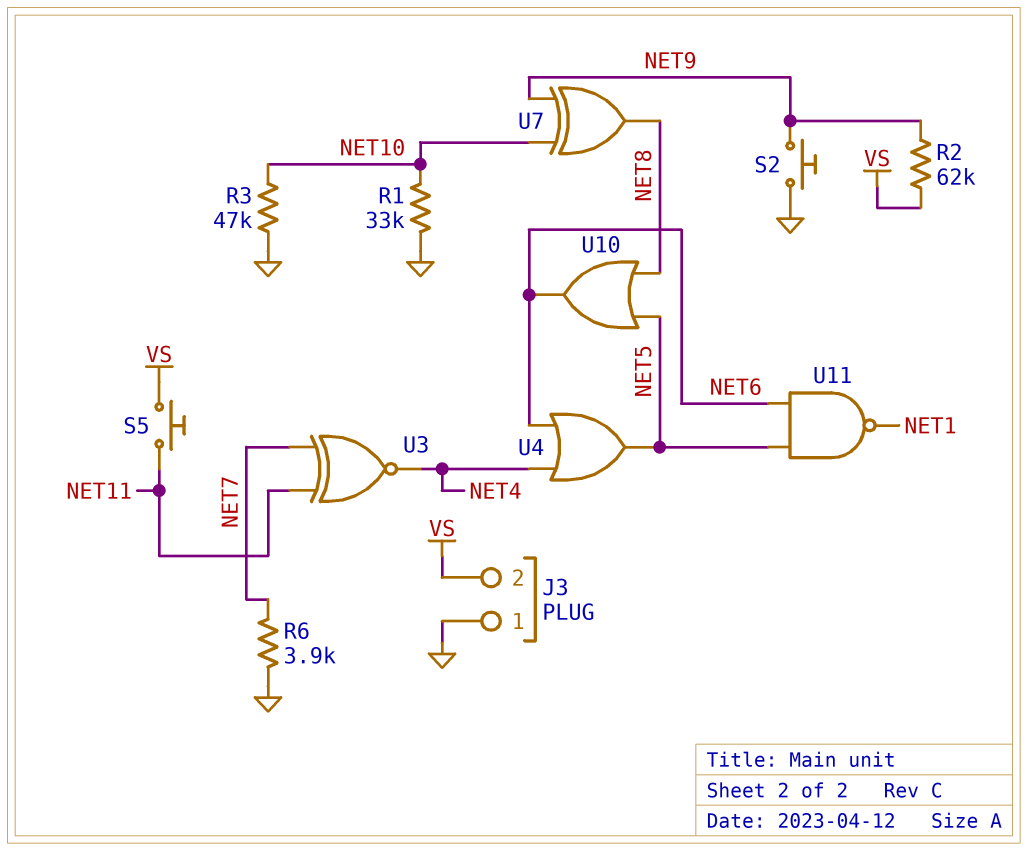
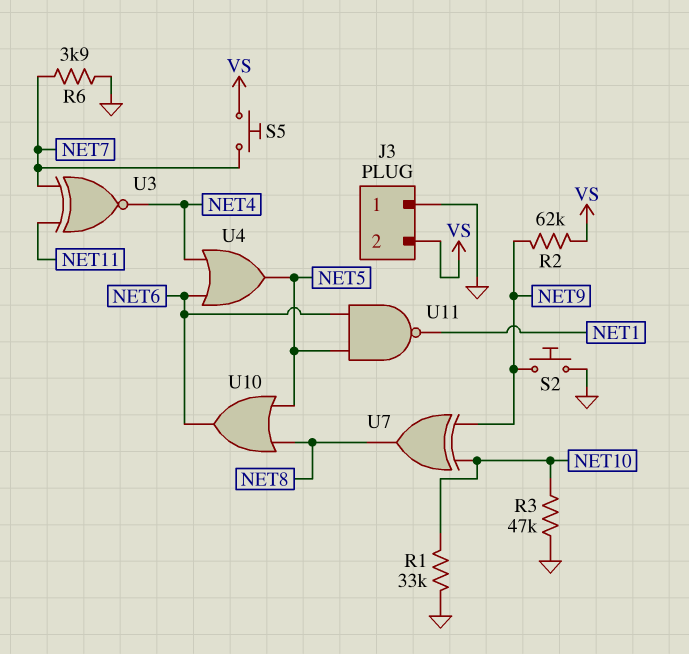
S5: button (NET11, VS) -> button (NET7, VS)

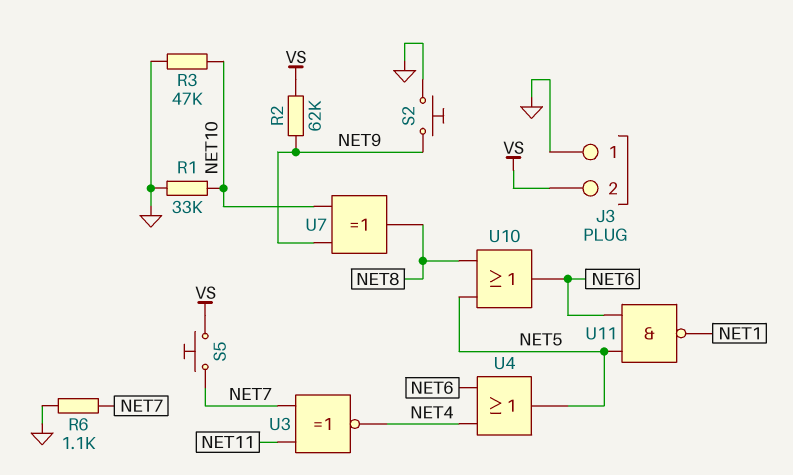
R6: 3.9k (GND, NET7) -> 1.1k (GND, NET7)

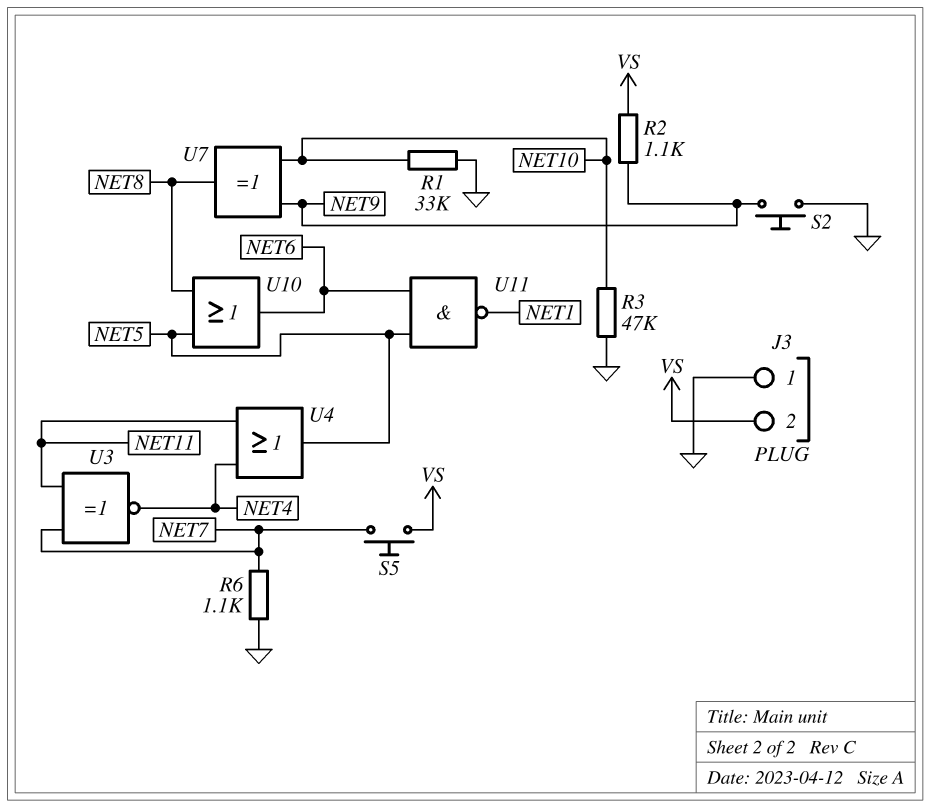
R2: 62k (NET9, VS) -> 1.1k (NET9, VS)
U4: OR (in NET4, in NET6, out NET5) -> OR (in NET4, in NET11, out NET5)

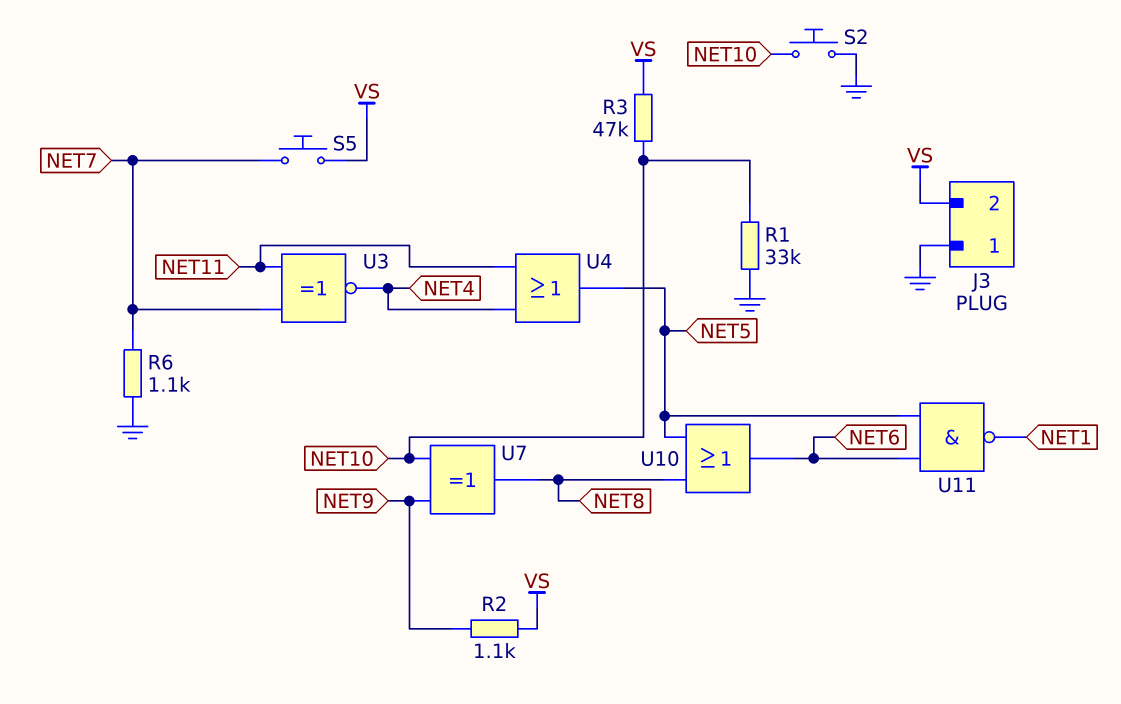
R3: 47k (GND, NET10) -> 47k (NET10, VS)
S2: button (GND, NET9) -> button (GND, NET10)

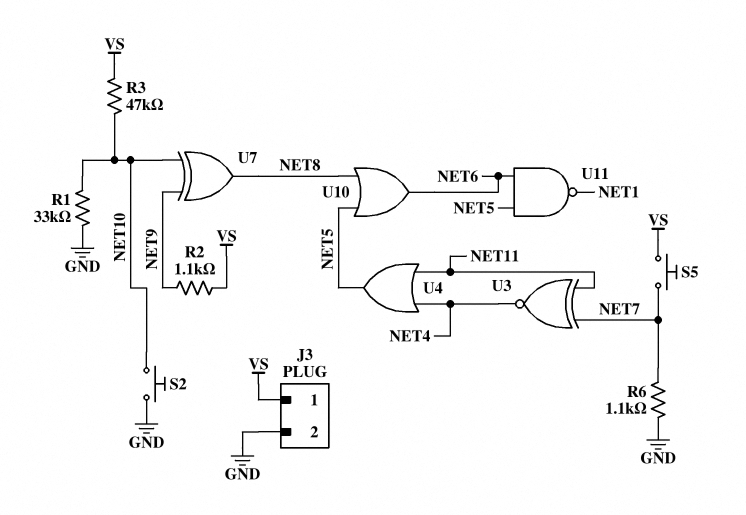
J3 pin 1: GND -> VS
J3 pin 2: VS -> GND

